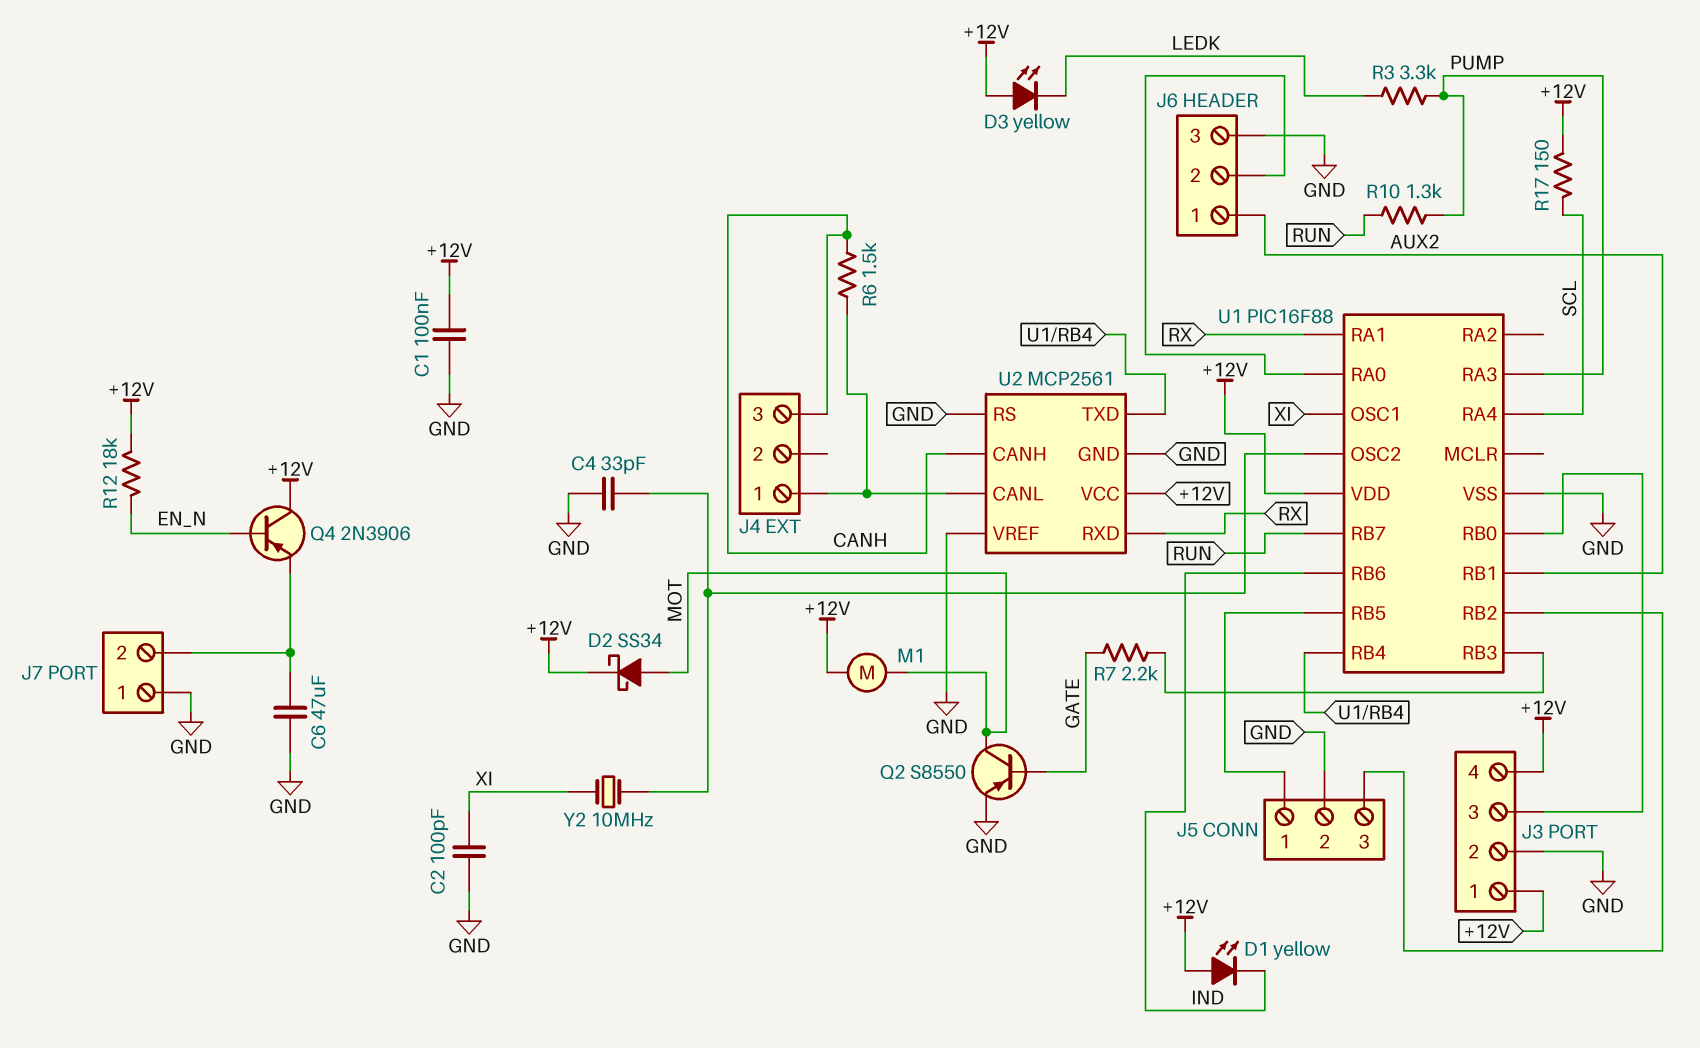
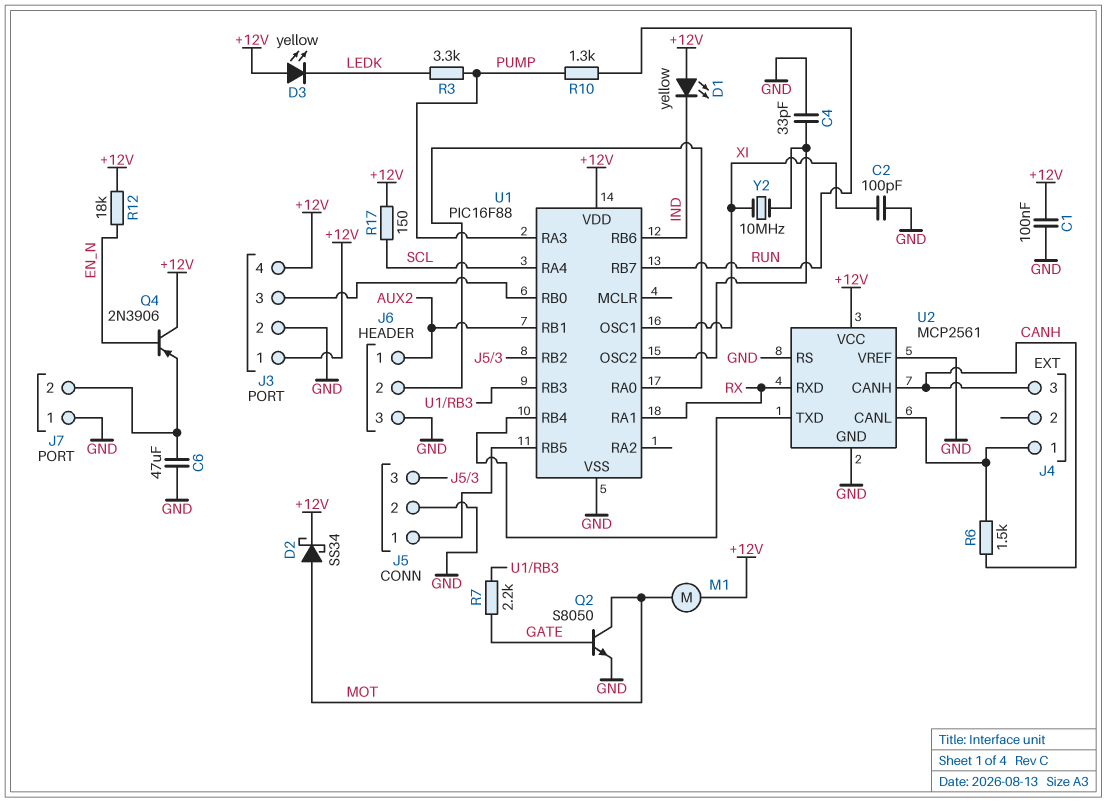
Q2: PNP S8550 (B GATE, C MOT, E GND) -> NPN S8050 (B GATE, C MOT, E GND)

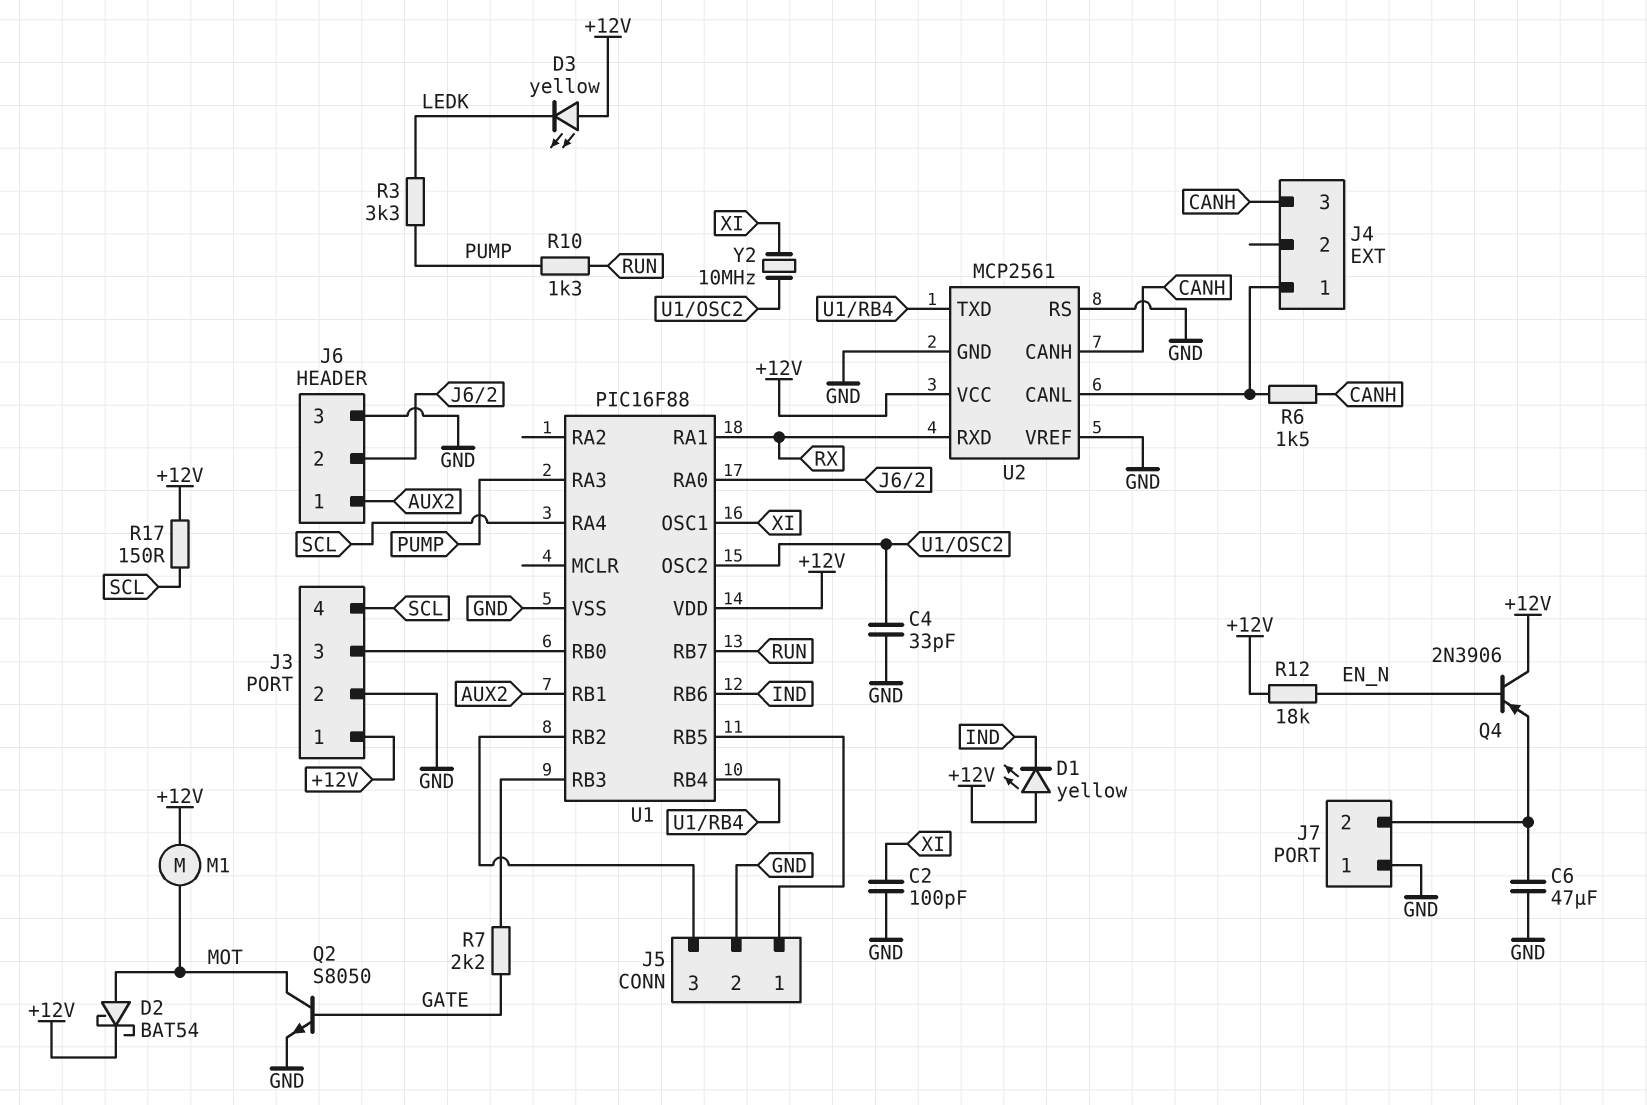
C1: 100nF (+12V, GND) -> none
D2: schottky SS34 (A MOT, K +12V) -> schottky BAT54 (A MOT, K +12V)
J3 pin 4: +12V -> SCL

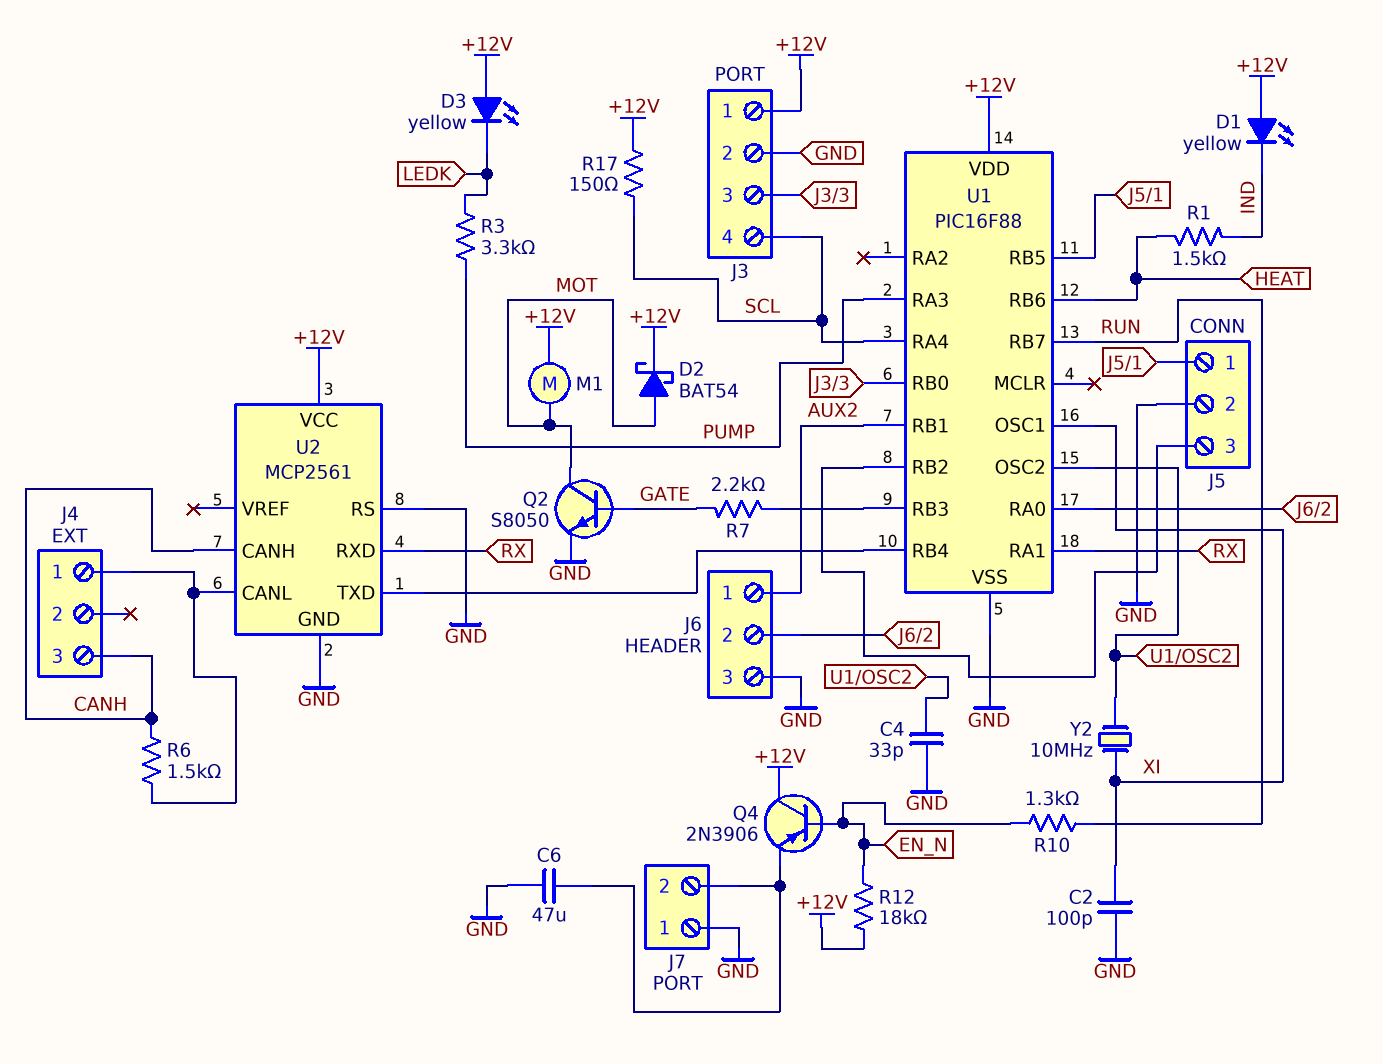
R1: none -> 1.5k (HEAT, IND)
R10: 1.3k (PUMP, RUN) -> 1.3k (EN_N, RUN)
U1 pin RB6: IND -> HEAT
U2 pin VREF: GND -> none

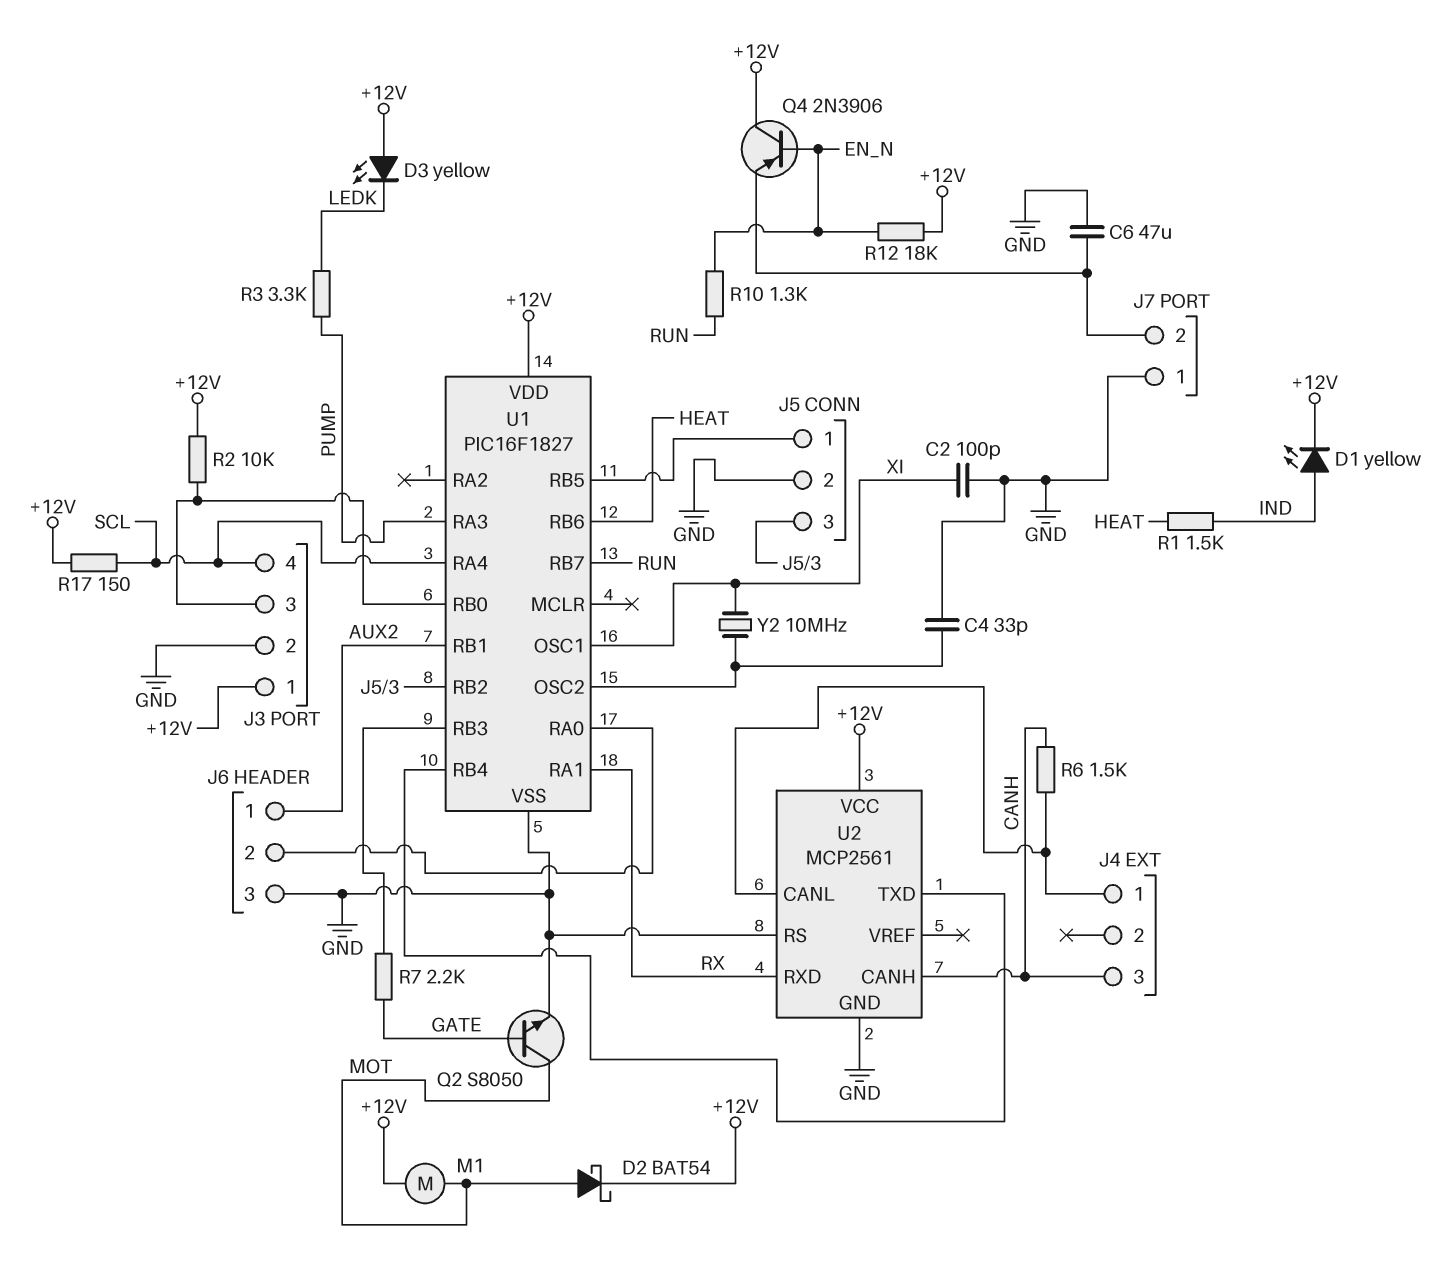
D1: LED yellow (A +12V, K IND) -> LED yellow (A IND, K +12V)
R2: none -> 10k (+12V, J3/3)
U1: PIC16F88 -> PIC16F1827

